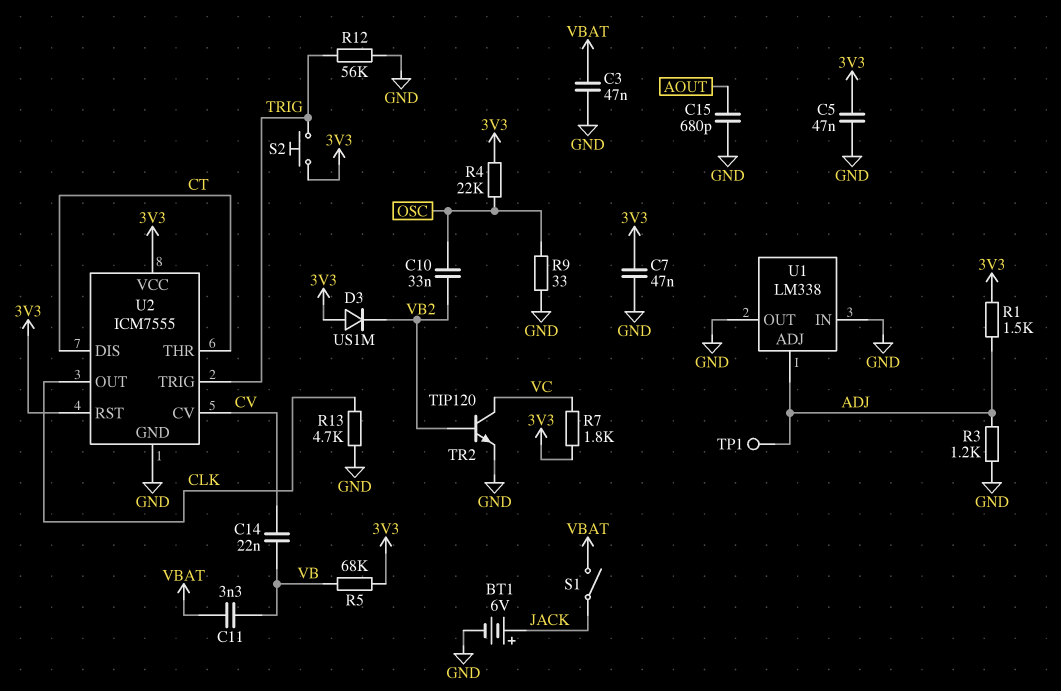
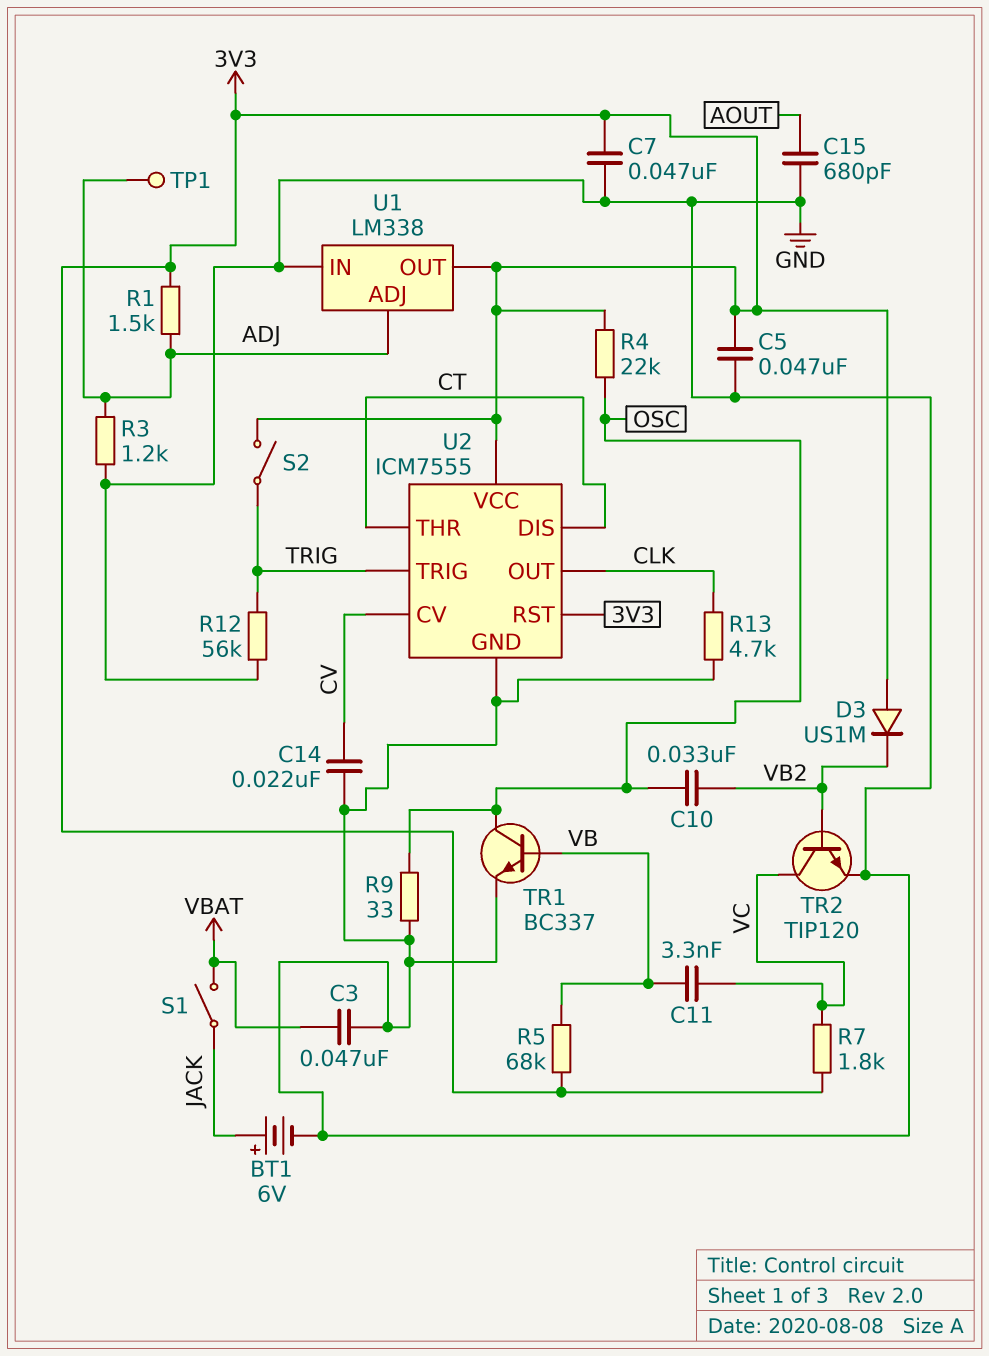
C11: 3.3nF (VB, VBAT) -> 3.3nF (VB, VC)
C14: 22nF (CV, VB) -> 22nF (CV, GND)
S2: button (3V3, TRIG) -> switch (3V3, TRIG)
TR1: none -> NPN BC337 (B VB, C OSC, E GND)
U1 pin OUT: GND -> 3V3

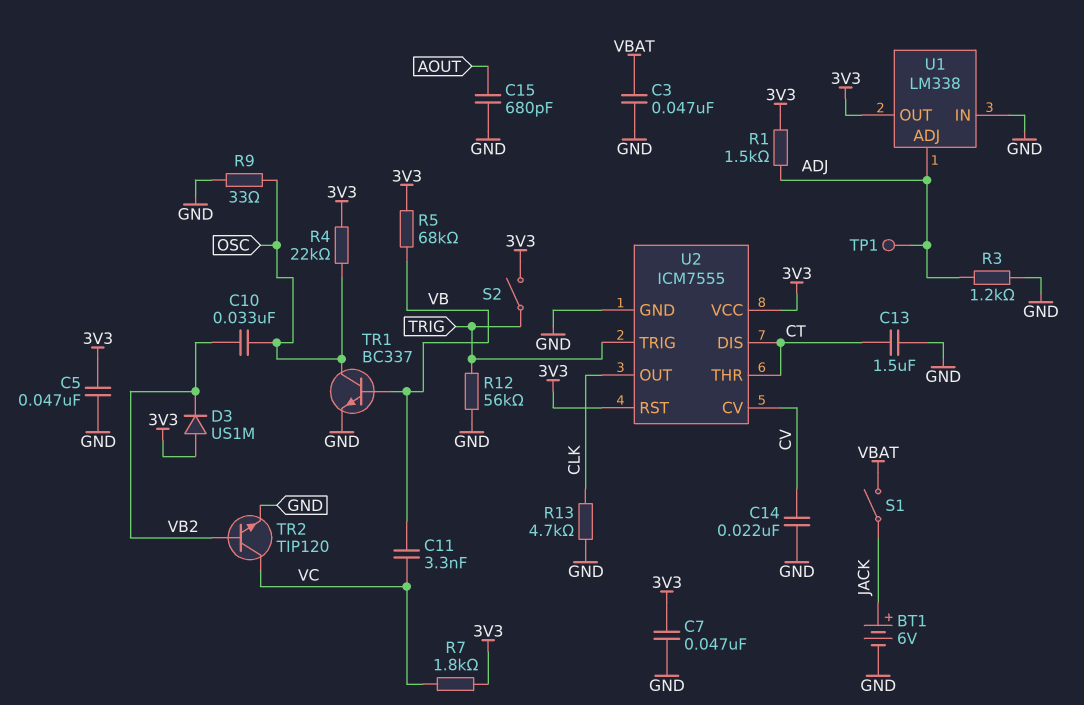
C13: none -> 1.5uF (CT, GND)

